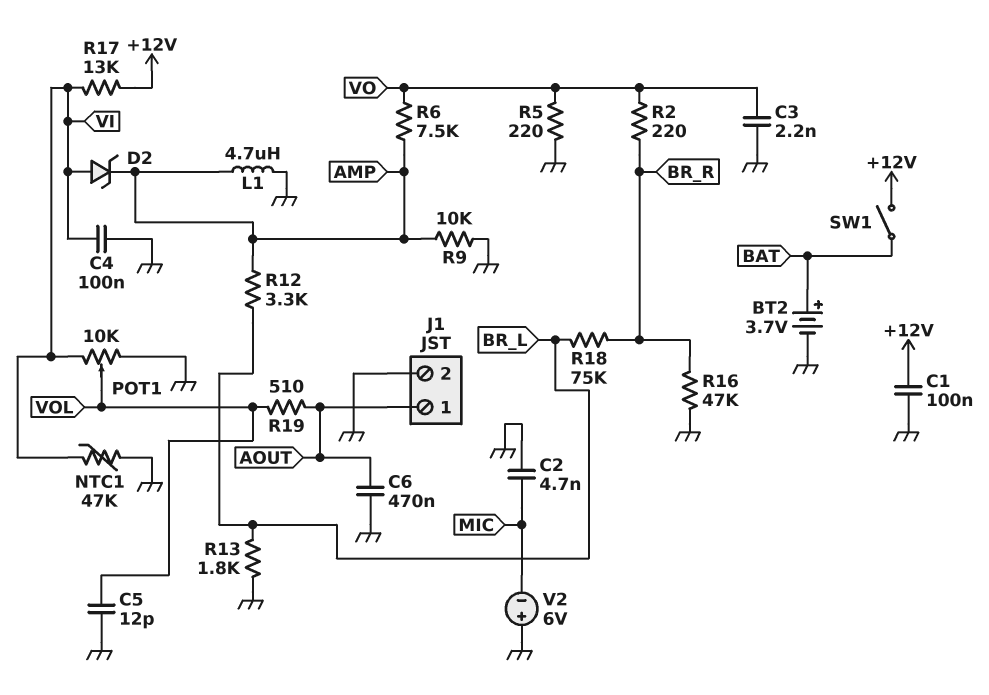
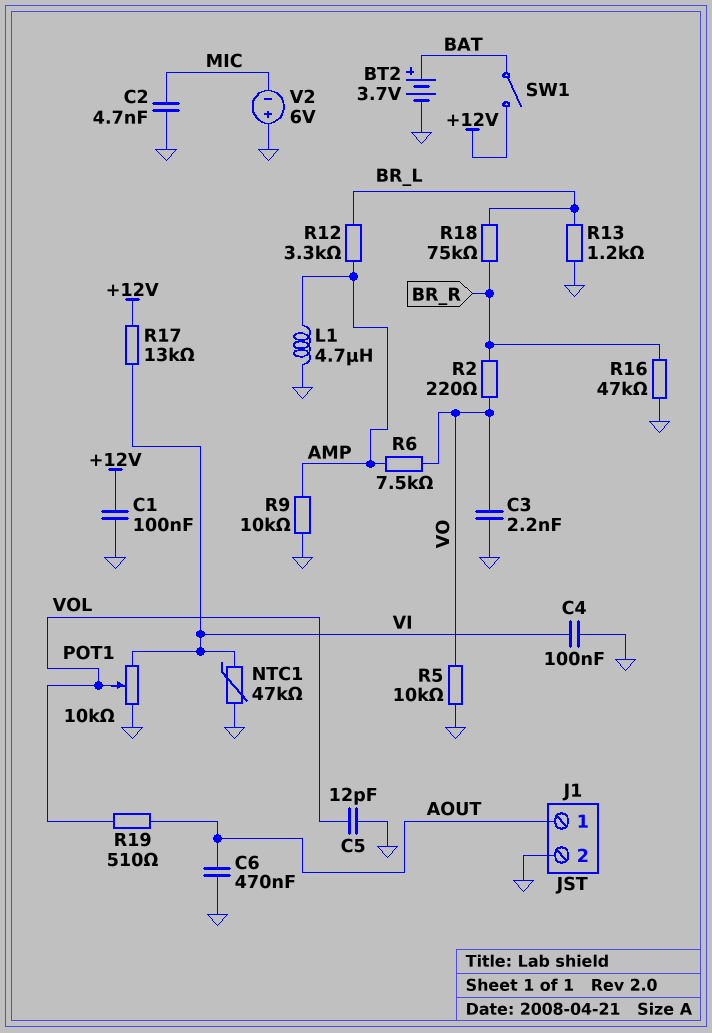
D2: zener (A VI, K AMP) -> none
R5: 220 (GND, VO) -> 10k (GND, VO)
R13: 1.8k (BR_L, GND) -> 1.2k (BR_L, GND)

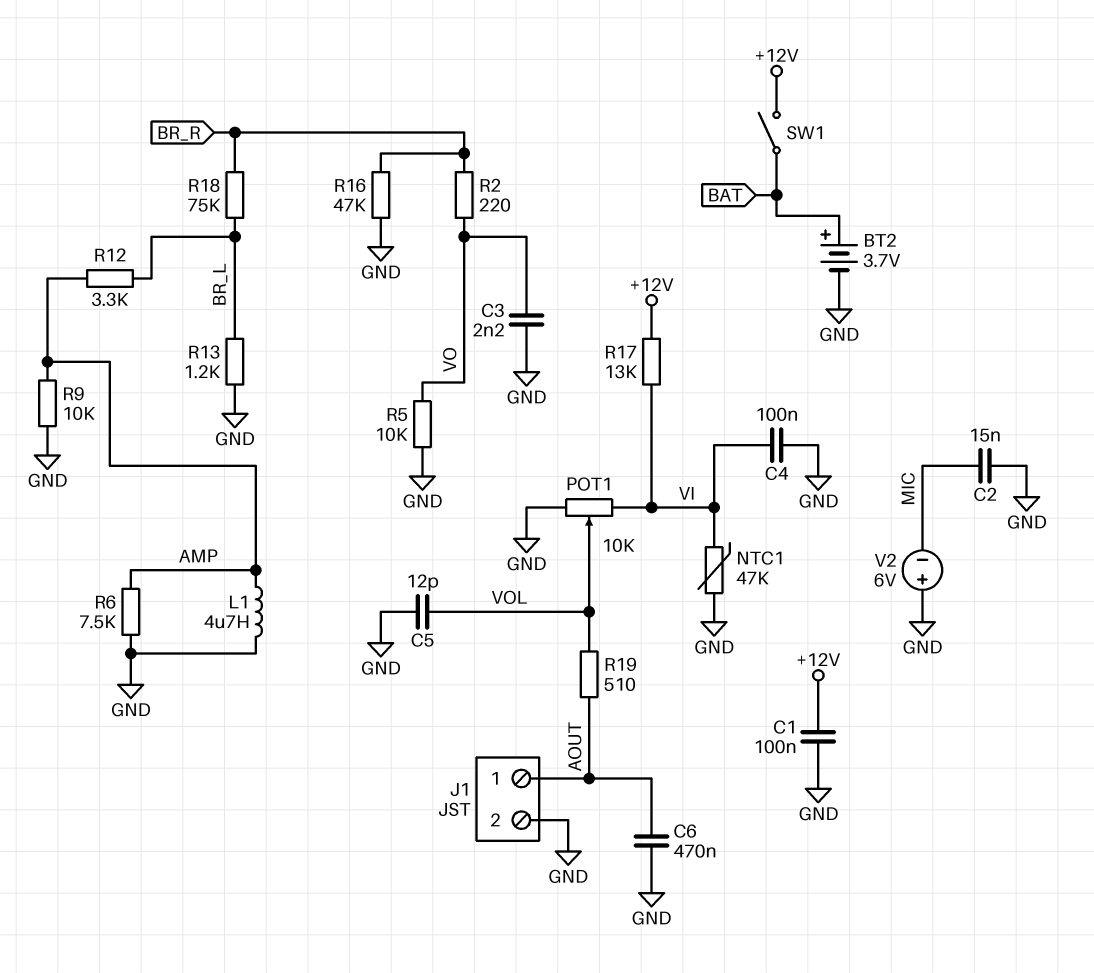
C2: 4.7nF (GND, MIC) -> 15nF (GND, MIC)
R6: 7.5k (AMP, VO) -> 7.5k (AMP, GND)

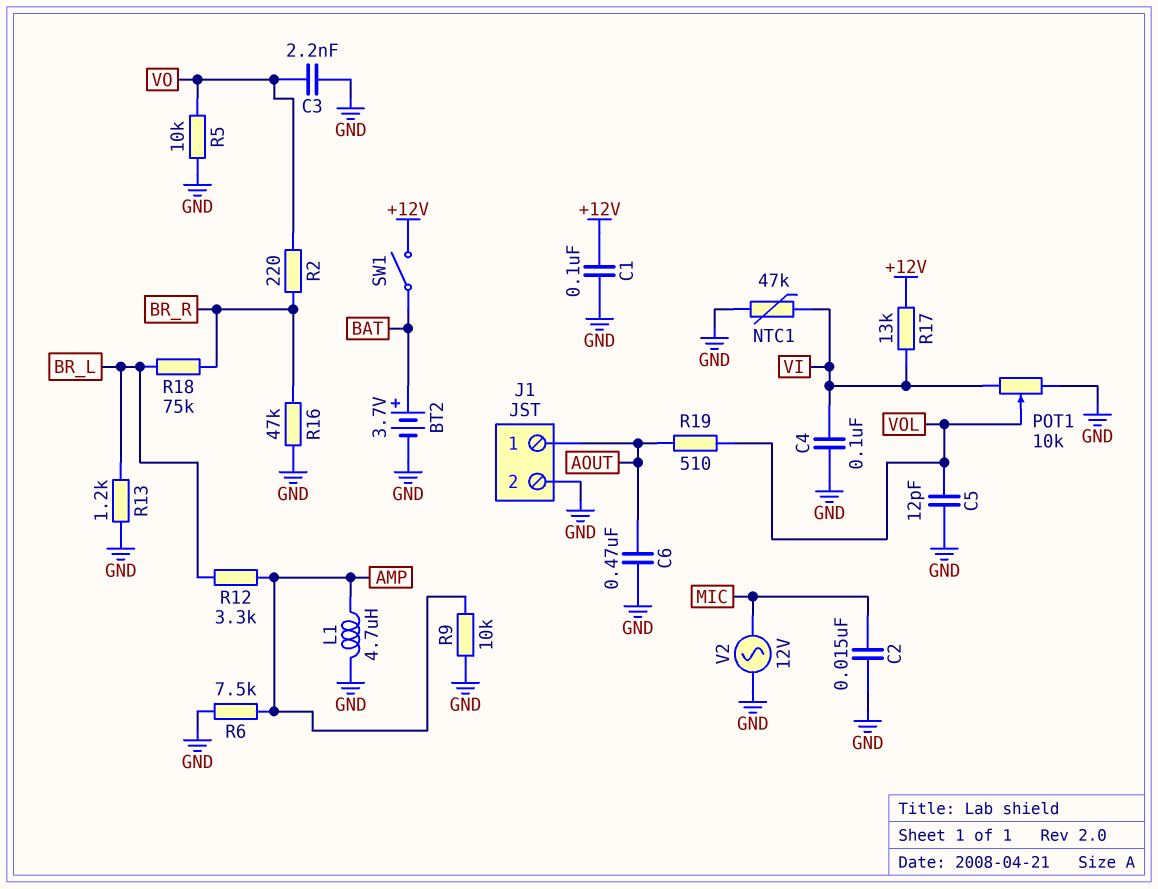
V2: 6V (plus GND, minus MIC) -> AC 12V (GND, MIC)

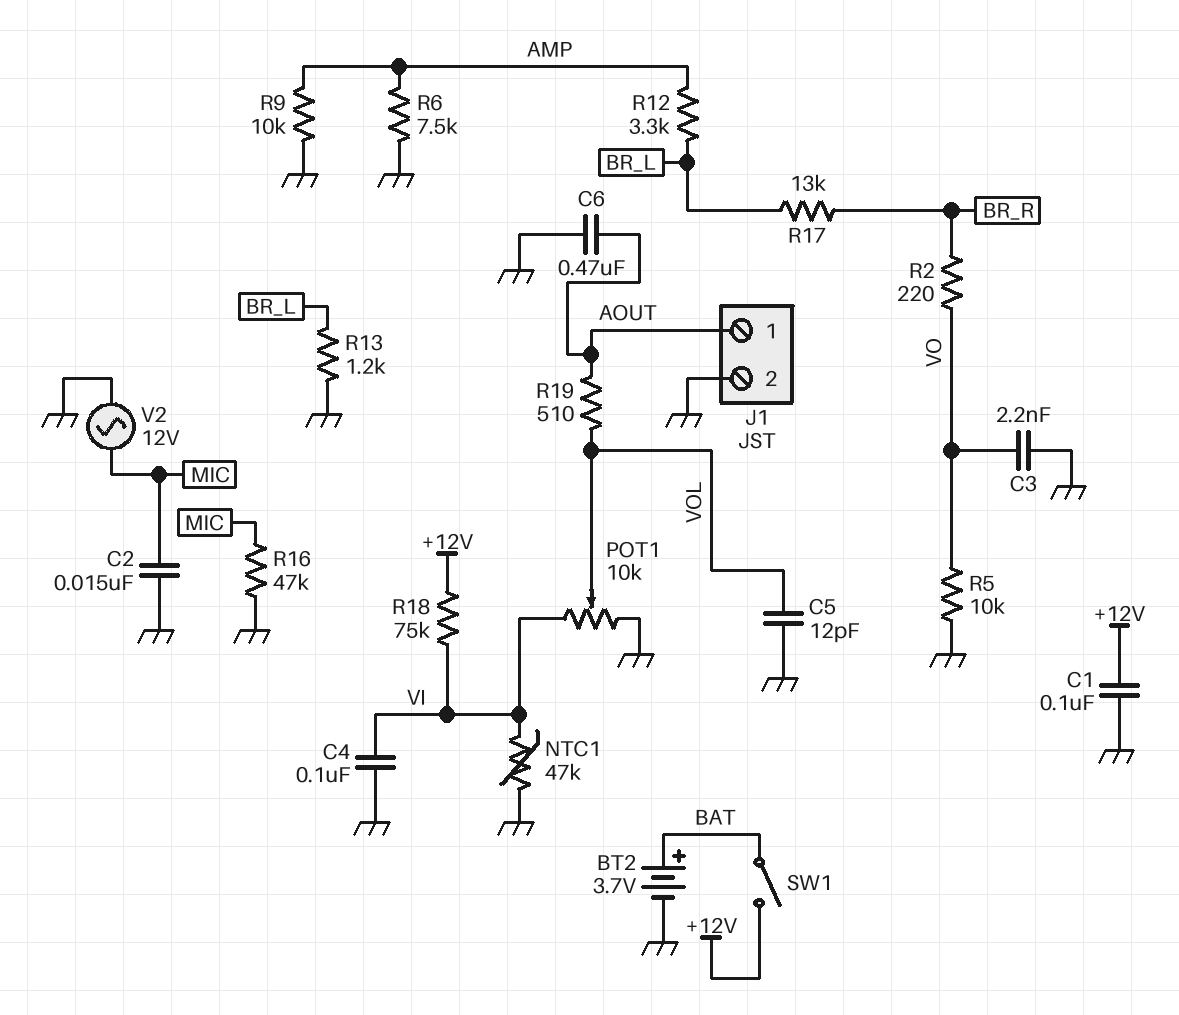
L1: 4.7uH (AMP, GND) -> none
R16: 47k (BR_R, GND) -> 47k (GND, MIC)
R17: 13k (+12V, VI) -> 13k (BR_L, BR_R)
R18: 75k (BR_L, BR_R) -> 75k (+12V, VI)

